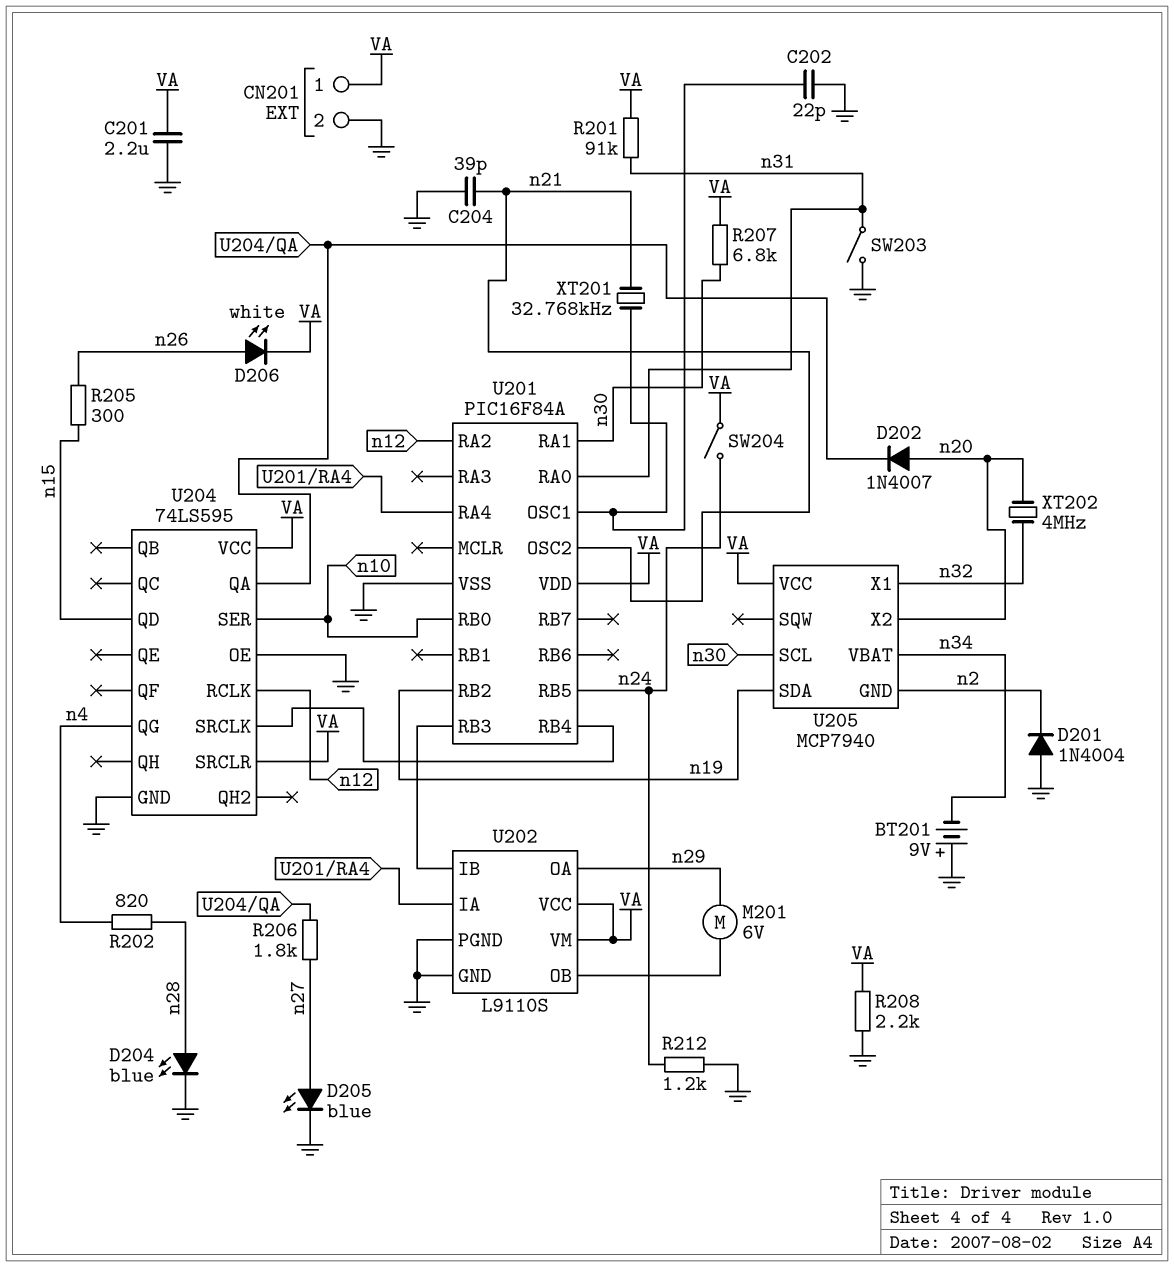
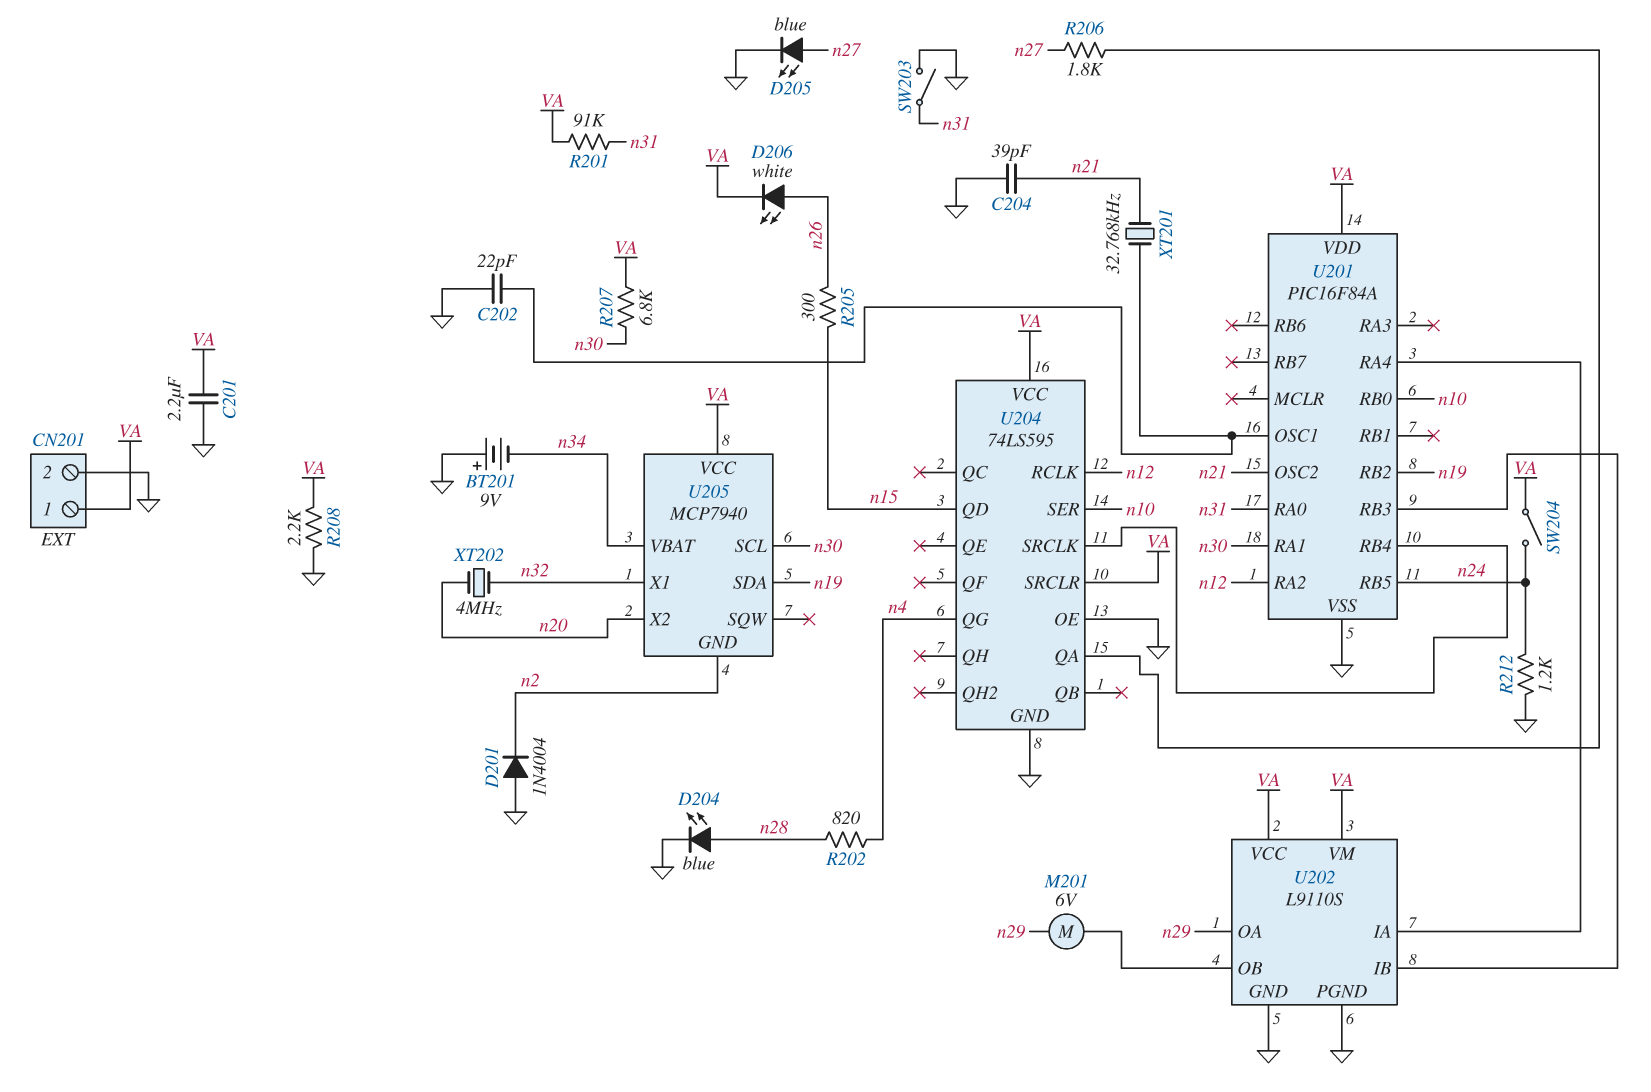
D202: diode 1N4007 (A n20, K U204/QA) -> none

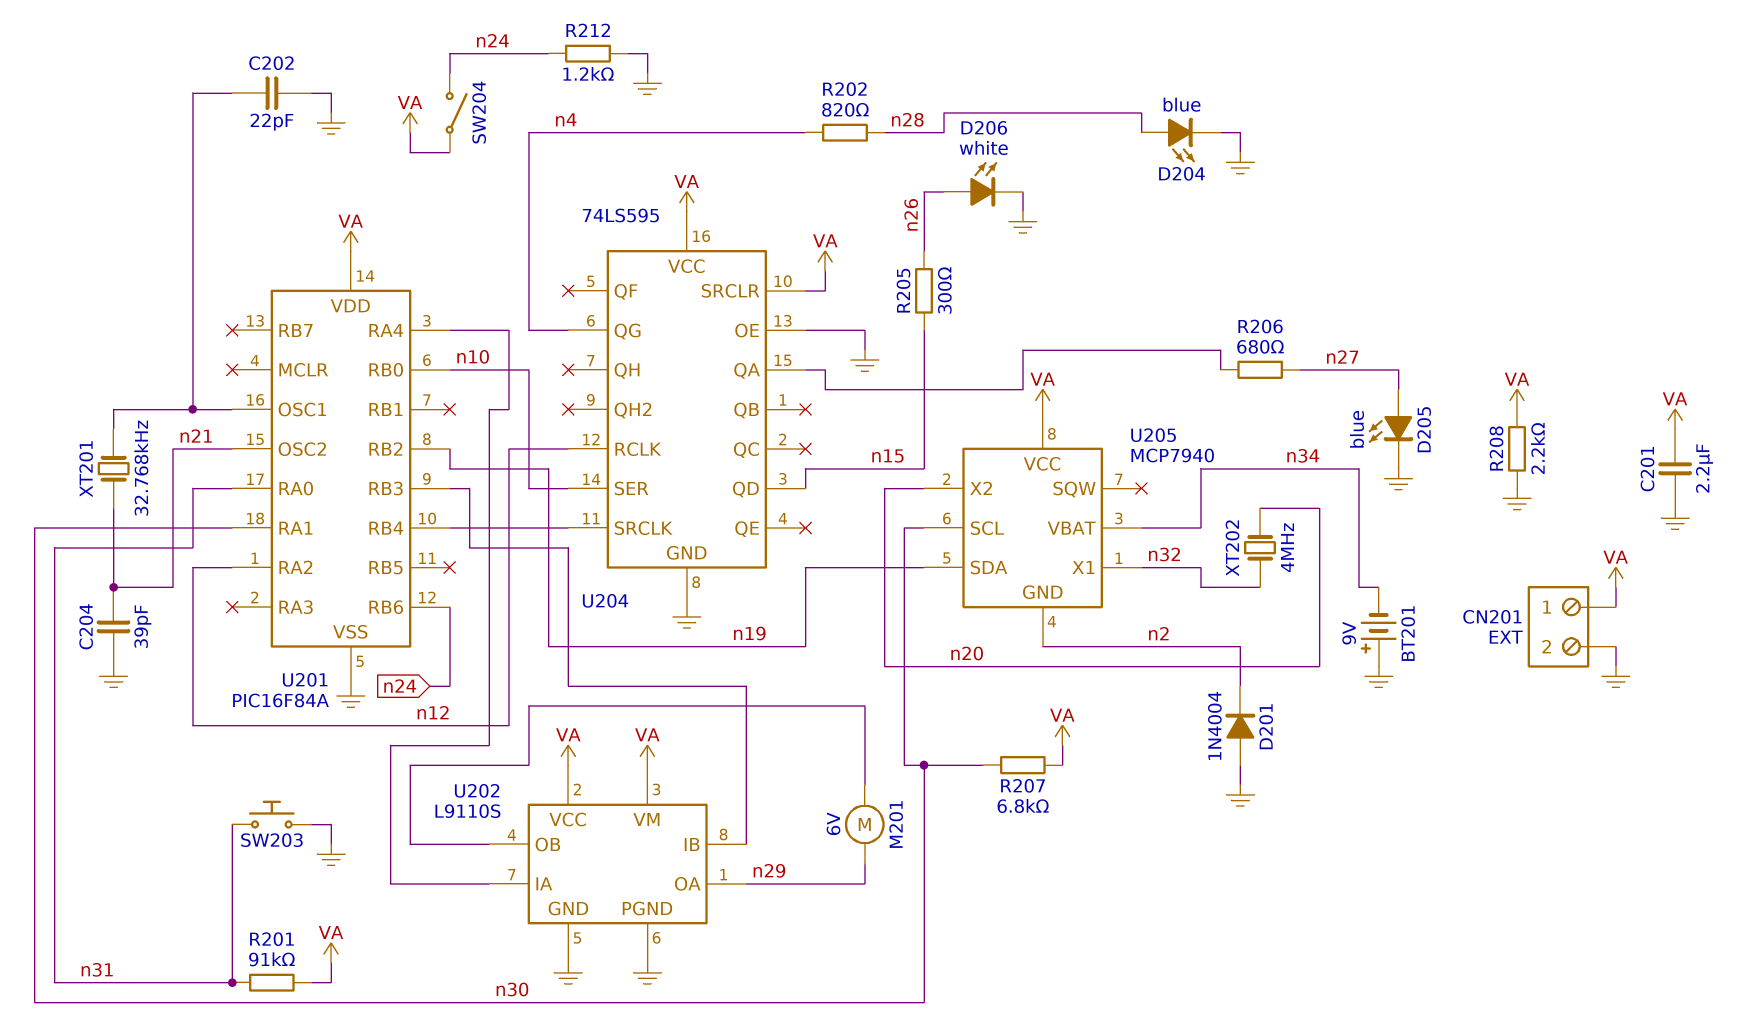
D206: LED white (A n26, K VA) -> LED white (A n26, K GND)
R206: 1.8k (U204/QA, n27) -> 680 (U204/QA, n27)
SW203: switch (GND, n31) -> button (GND, n31)
U201 pin RB5: n24 -> none
U201 pin RB6: none -> n24

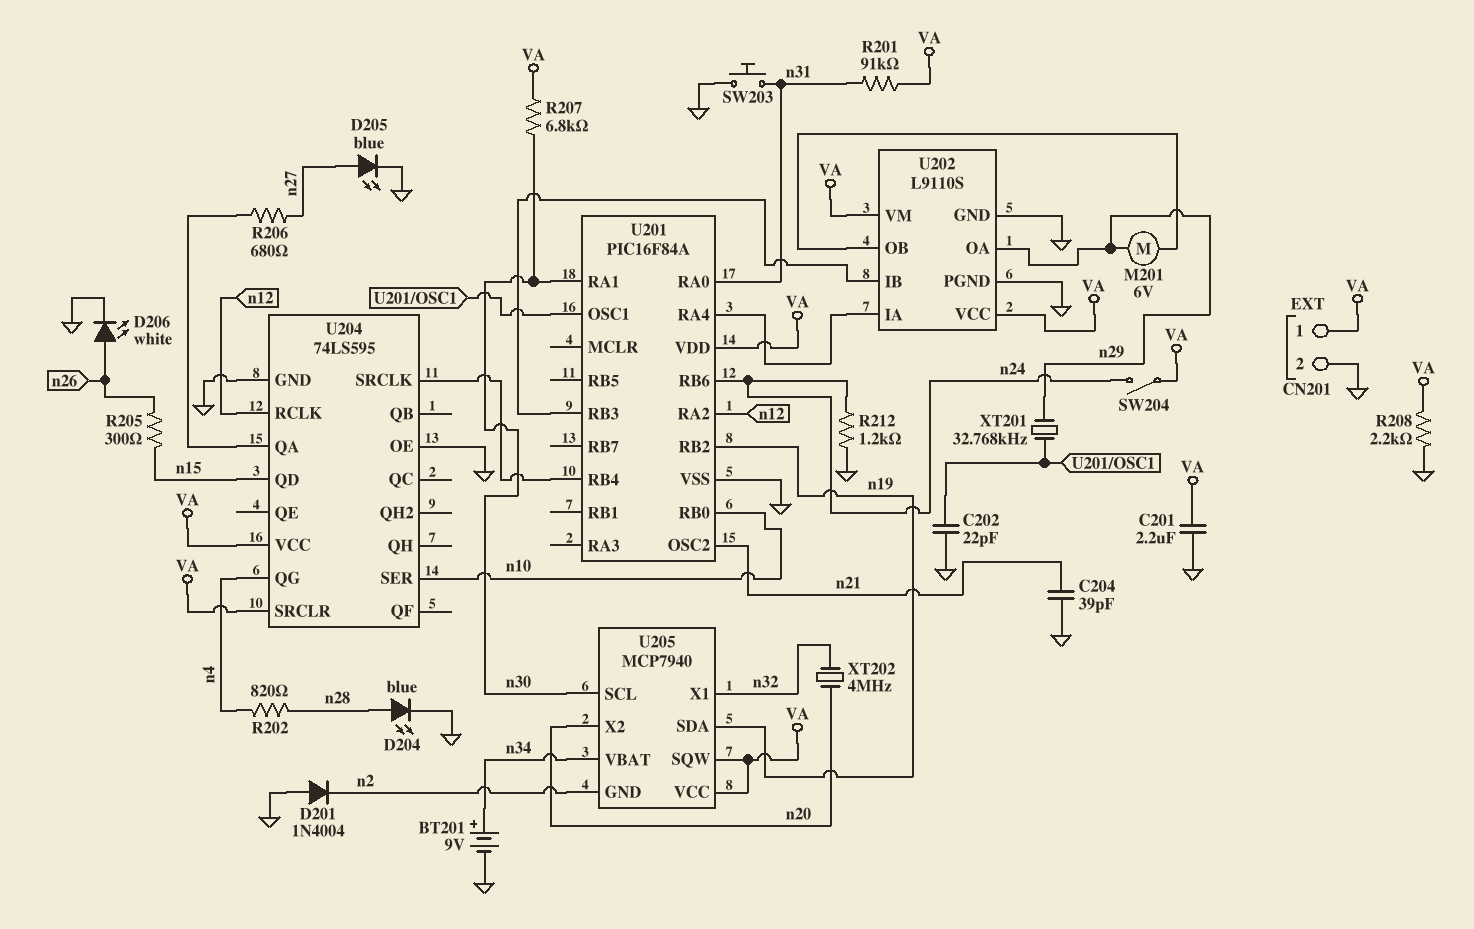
BT201: 9V (plus GND, minus n34) -> 9V (plus n34, minus GND)
U205 pin SQW: none -> VA
XT201: 32.768kHz (U201/OSC1, n21) -> 32.768kHz (U201/OSC1, n29)

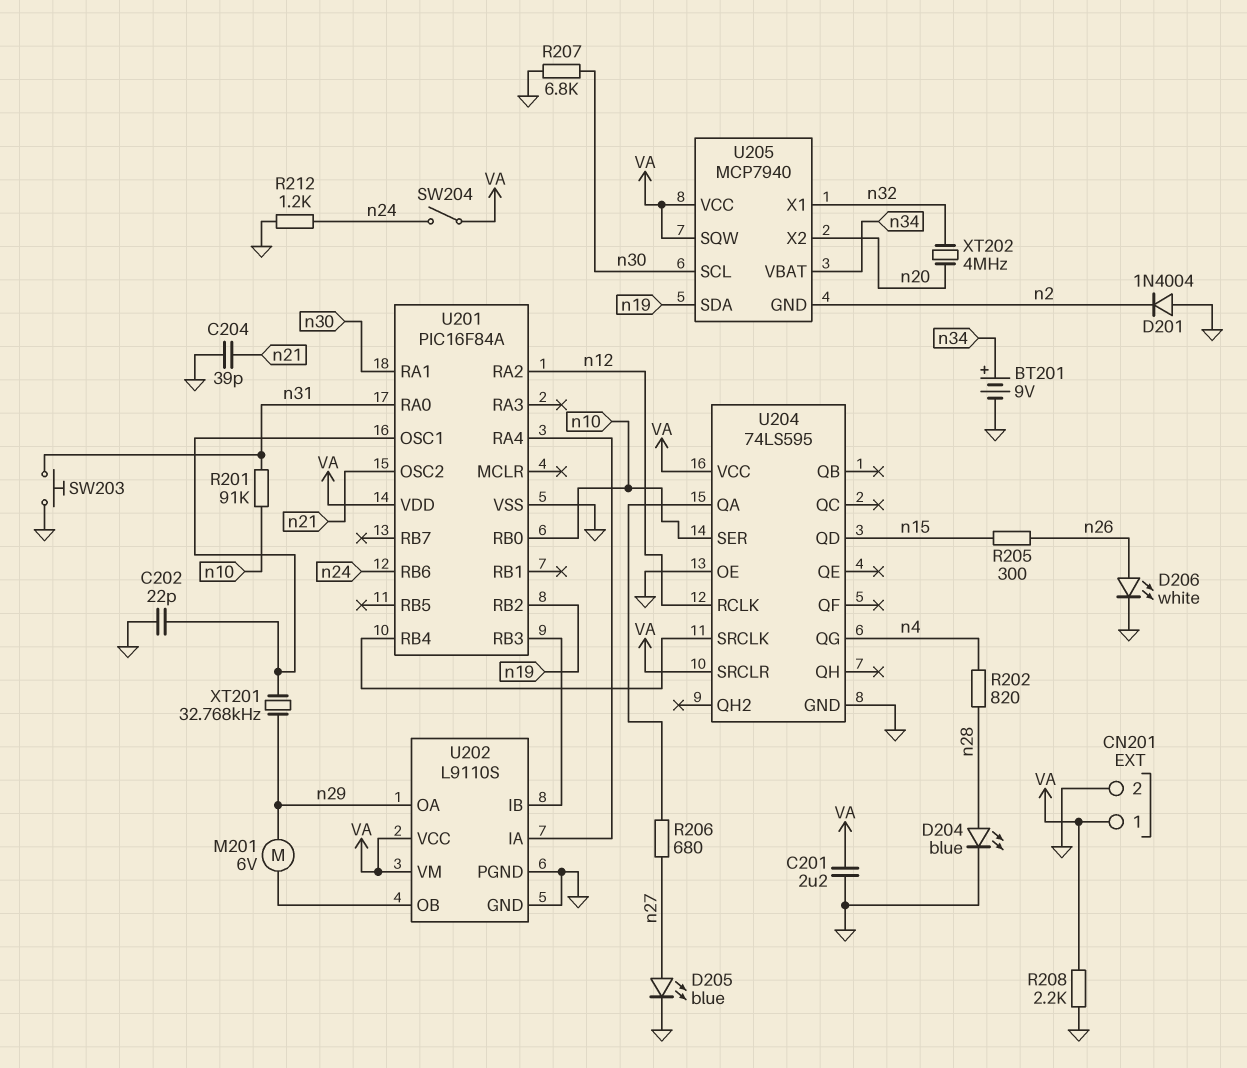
R201: 91k (VA, n31) -> 91k (n10, n31)
R207: 6.8k (VA, n30) -> 6.8k (GND, n30)

